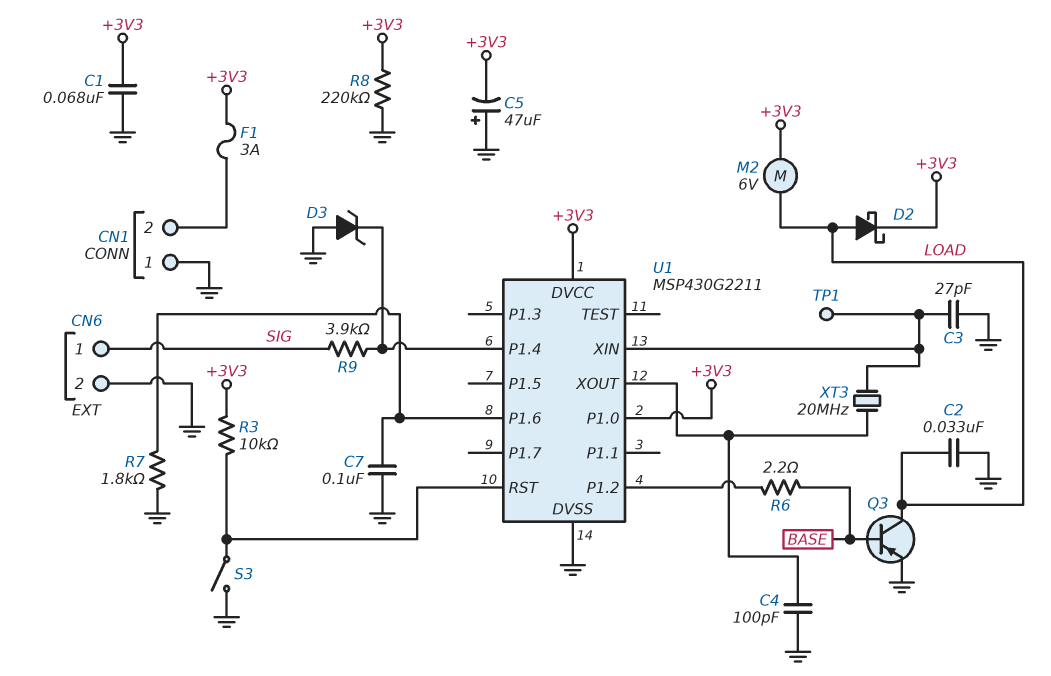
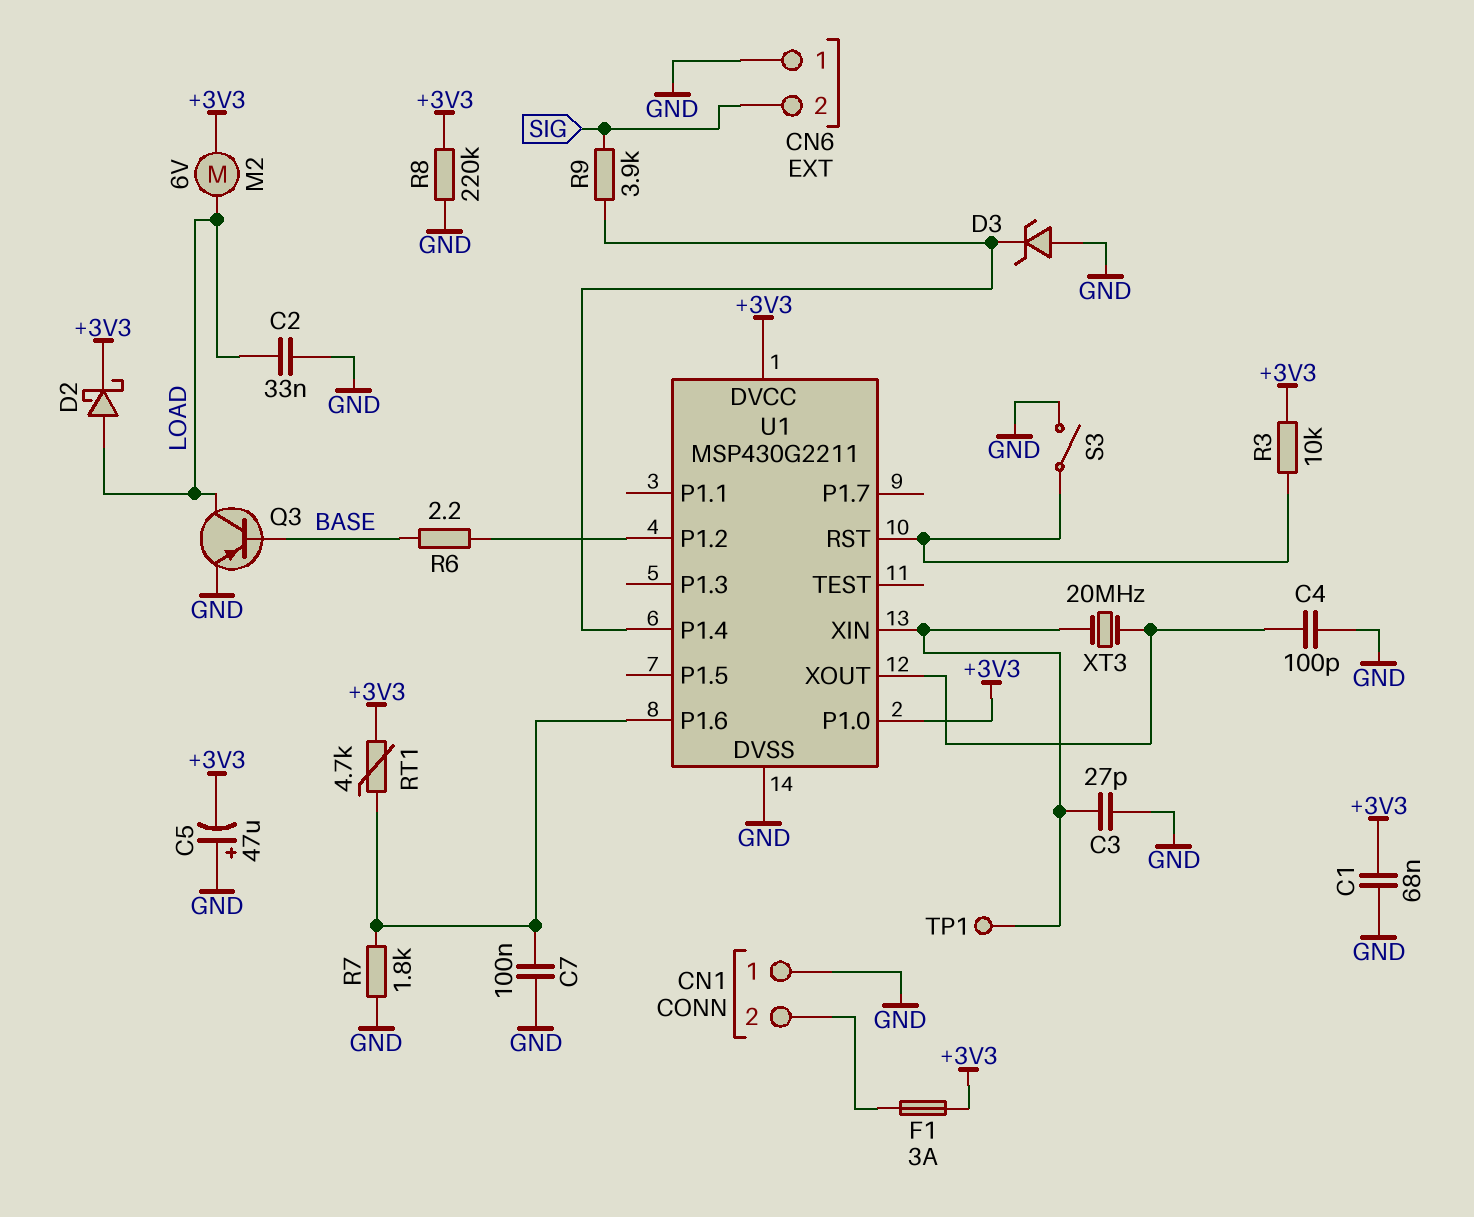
CN6 pin 1: SIG -> GND
CN6 pin 2: GND -> SIG
RT1: none -> 4.7k (+3V3, U1/P1.6)

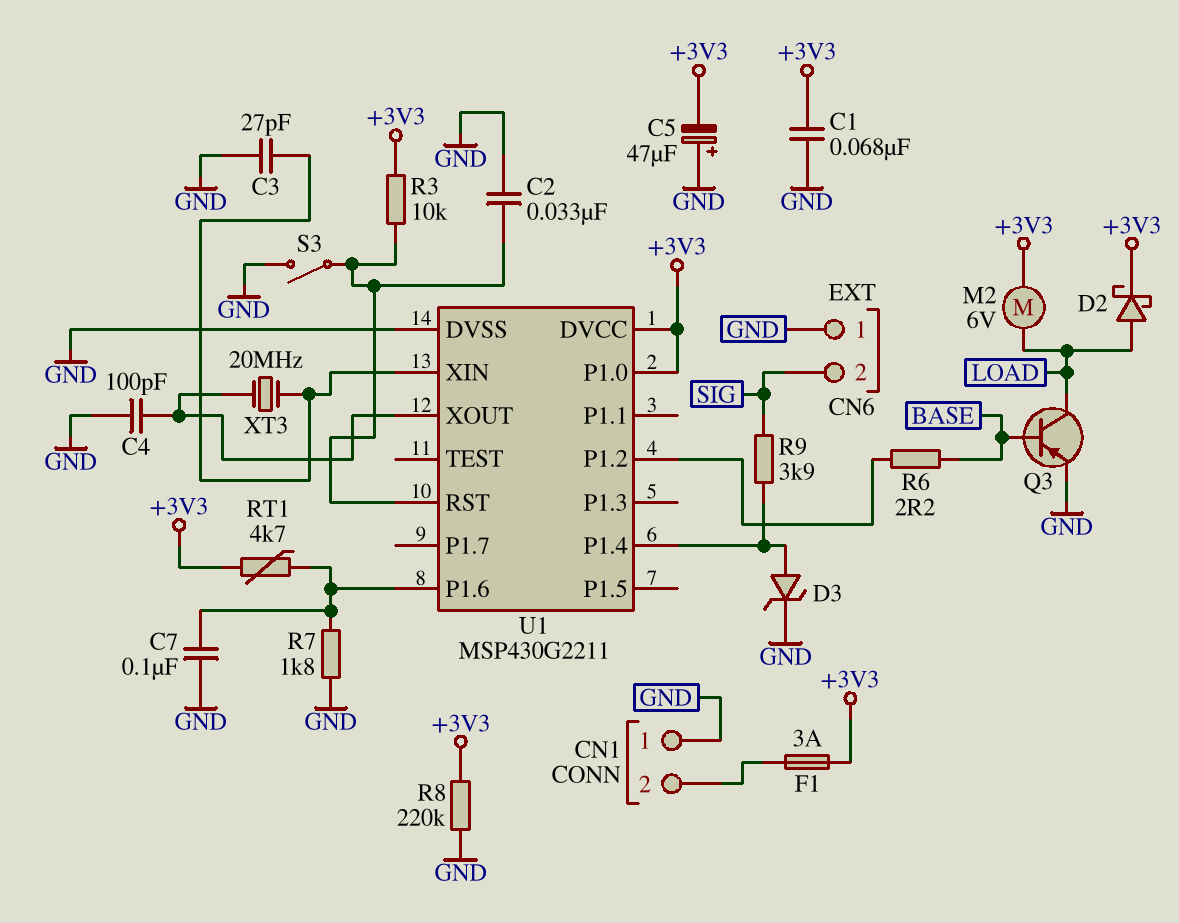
C2: 33nF (GND, LOAD) -> 33nF (GND, U1/RST)
D3: zener (A GND, K U1/P1.4) -> zener (A U1/P1.4, K GND)
TP1: test point (U1/XIN) -> none

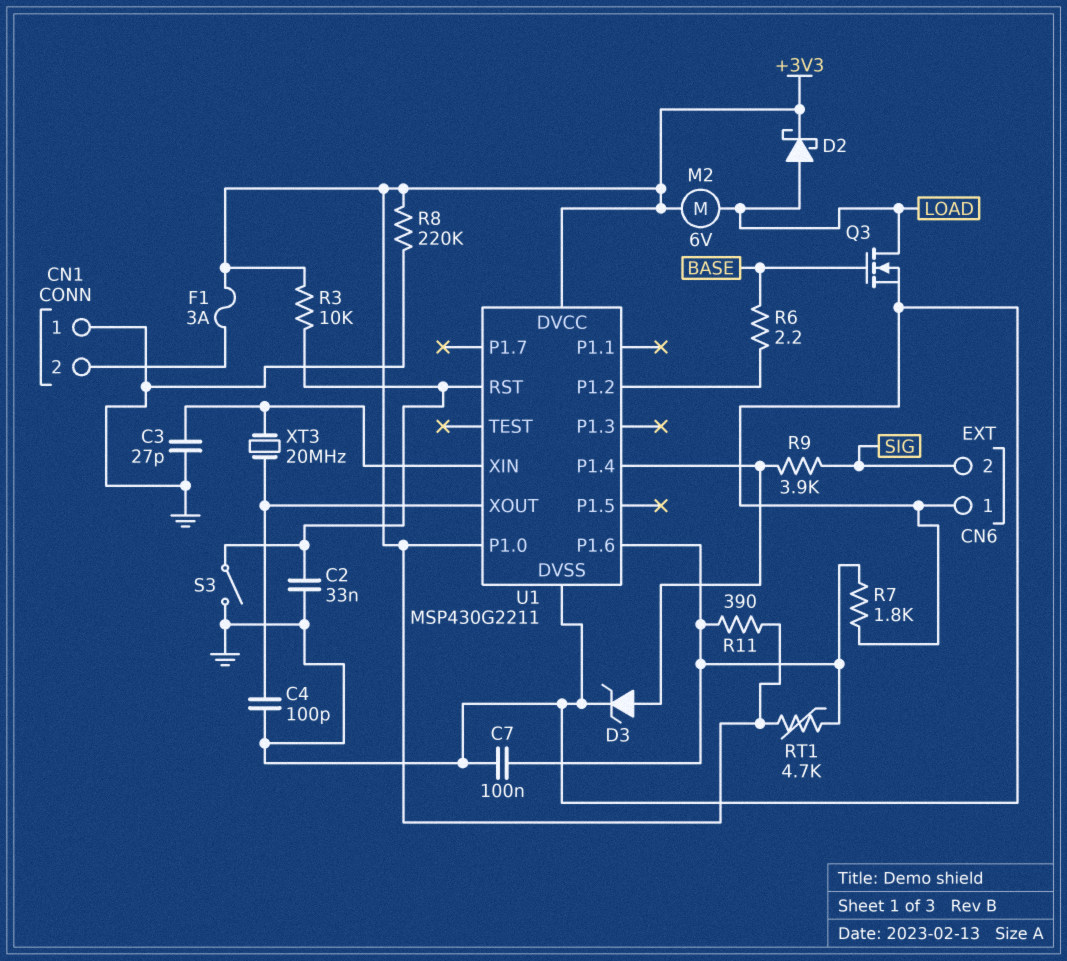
C1: 68nF (+3V3, GND) -> none
C5: 47uF (plus GND, minus +3V3) -> none
Q3: PNP (B BASE, C LOAD, E GND) -> NMOS (G BASE, D LOAD, S GND)
R11: none -> 390 (+3V3, U1/P1.6)

